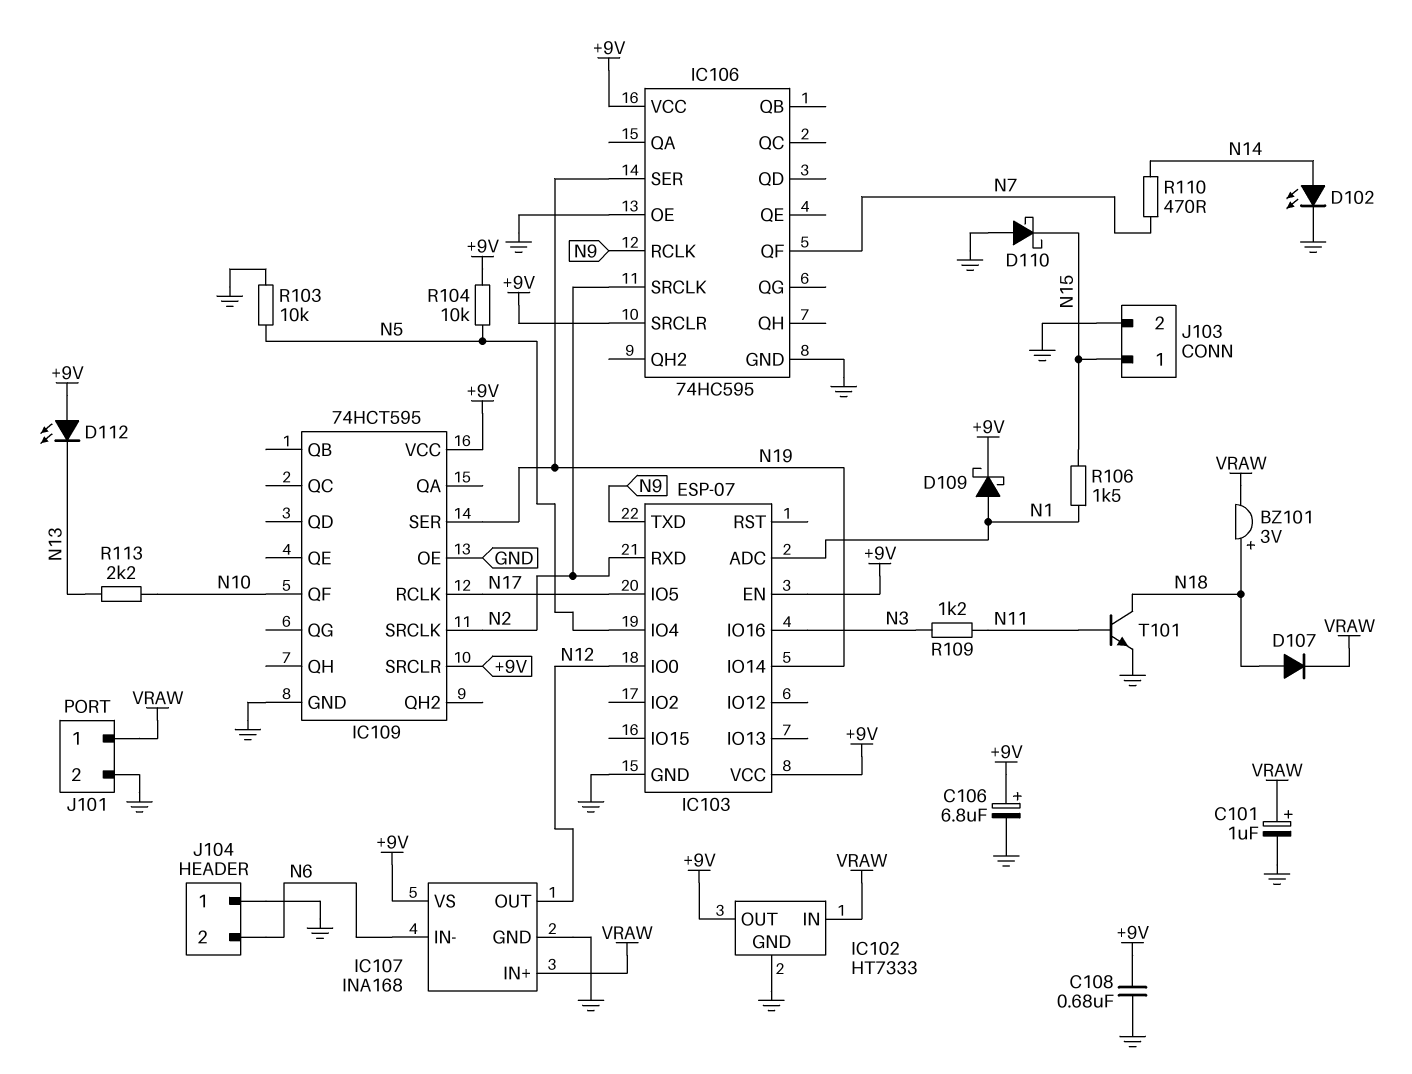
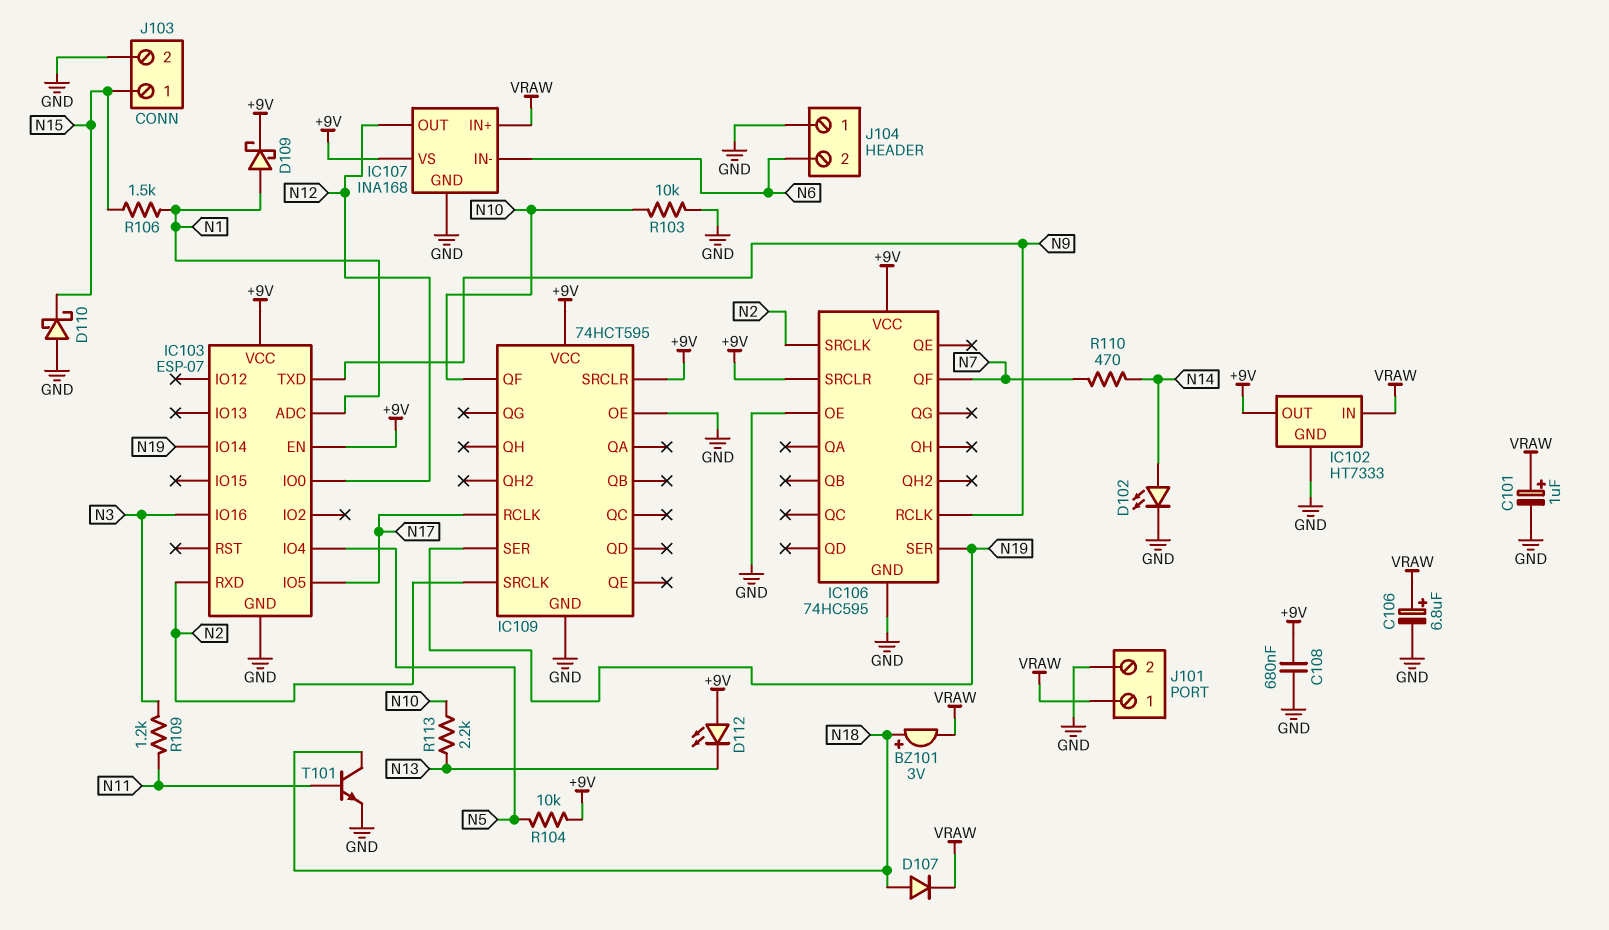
C106: 6.8uF (plus +9V, minus GND) -> 6.8uF (plus VRAW, minus GND)
R103: 10k (GND, N5) -> 10k (GND, N10)

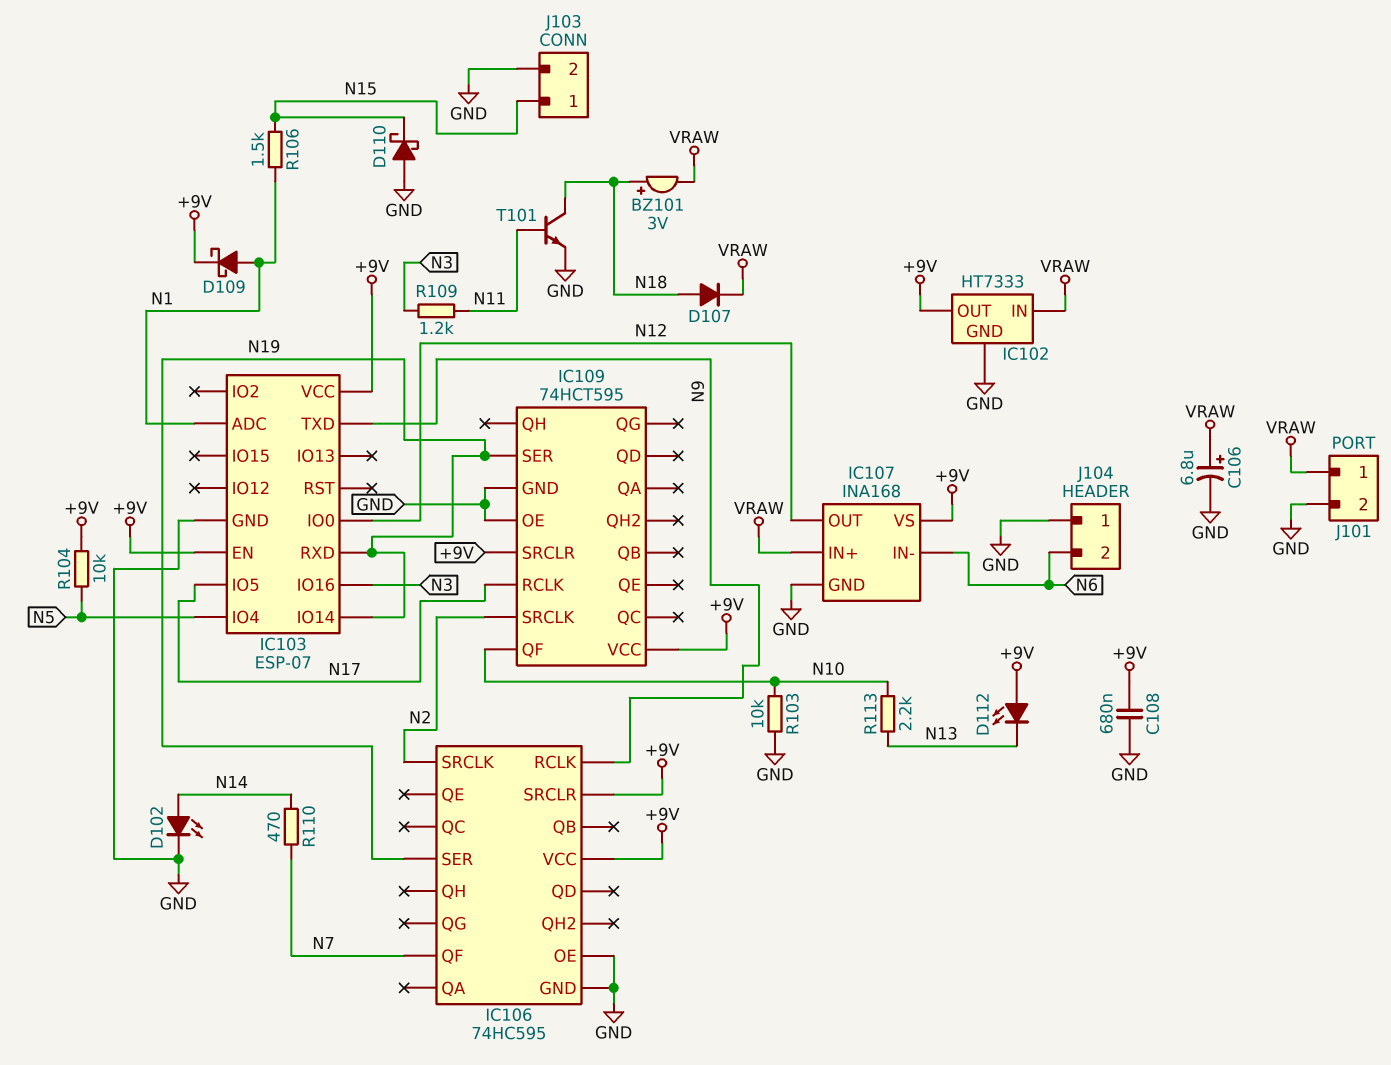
C101: 1uF (plus VRAW, minus GND) -> none
IC103 pin RXD: N2 -> N19

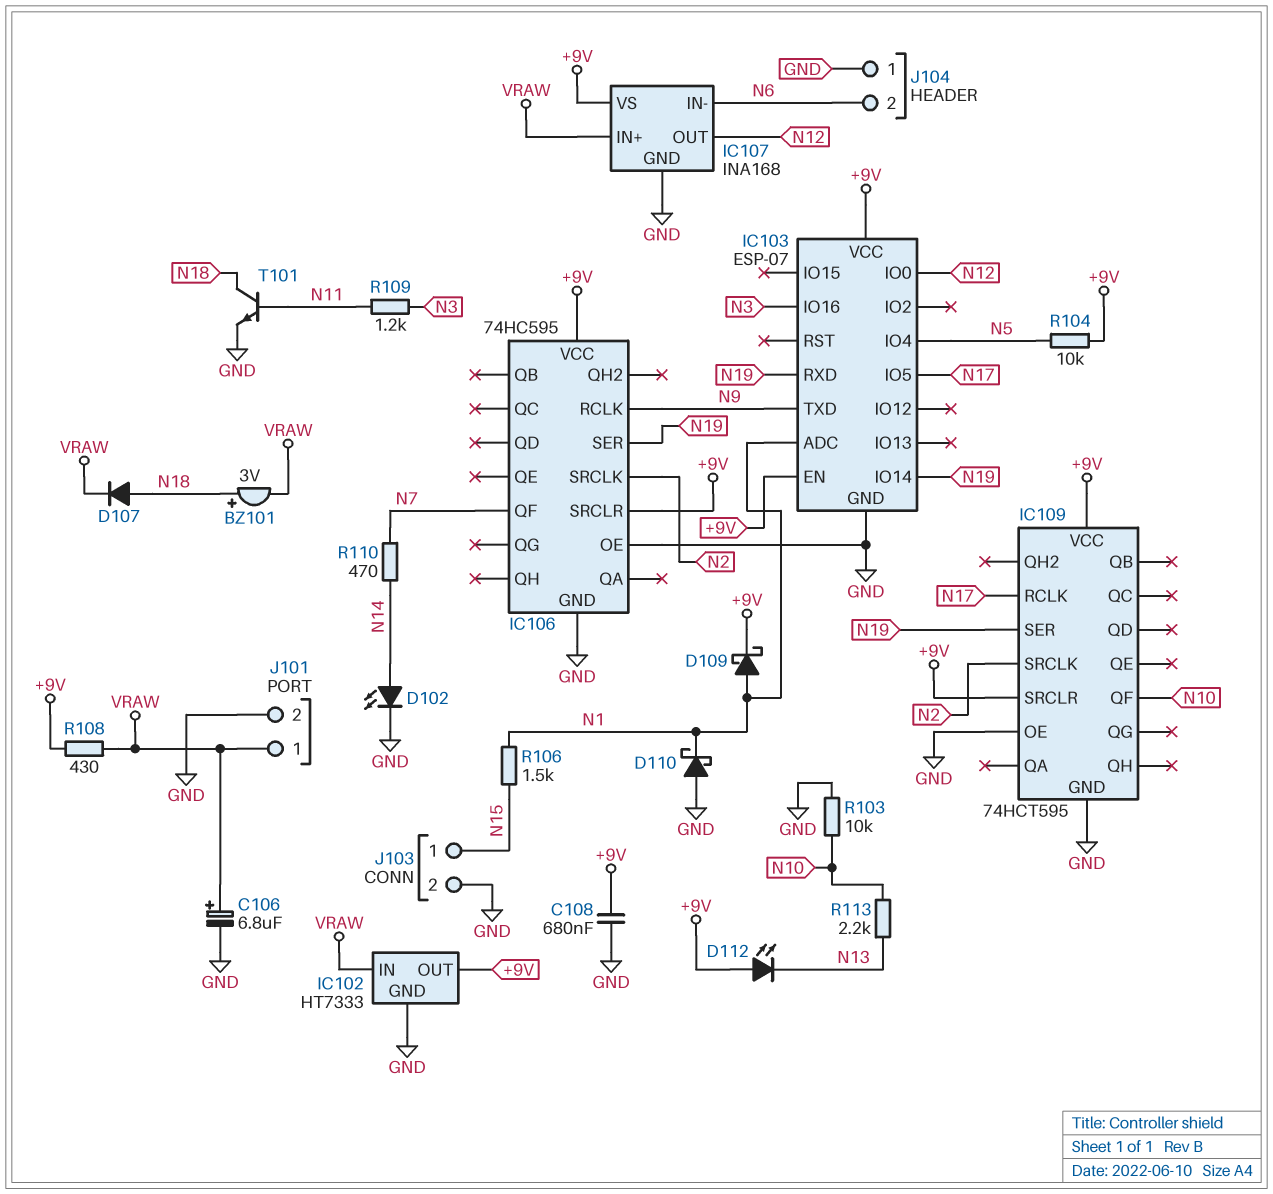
D110: schottky (A GND, K N15) -> schottky (A GND, K N1)
R108: none -> 430 (+9V, VRAW)

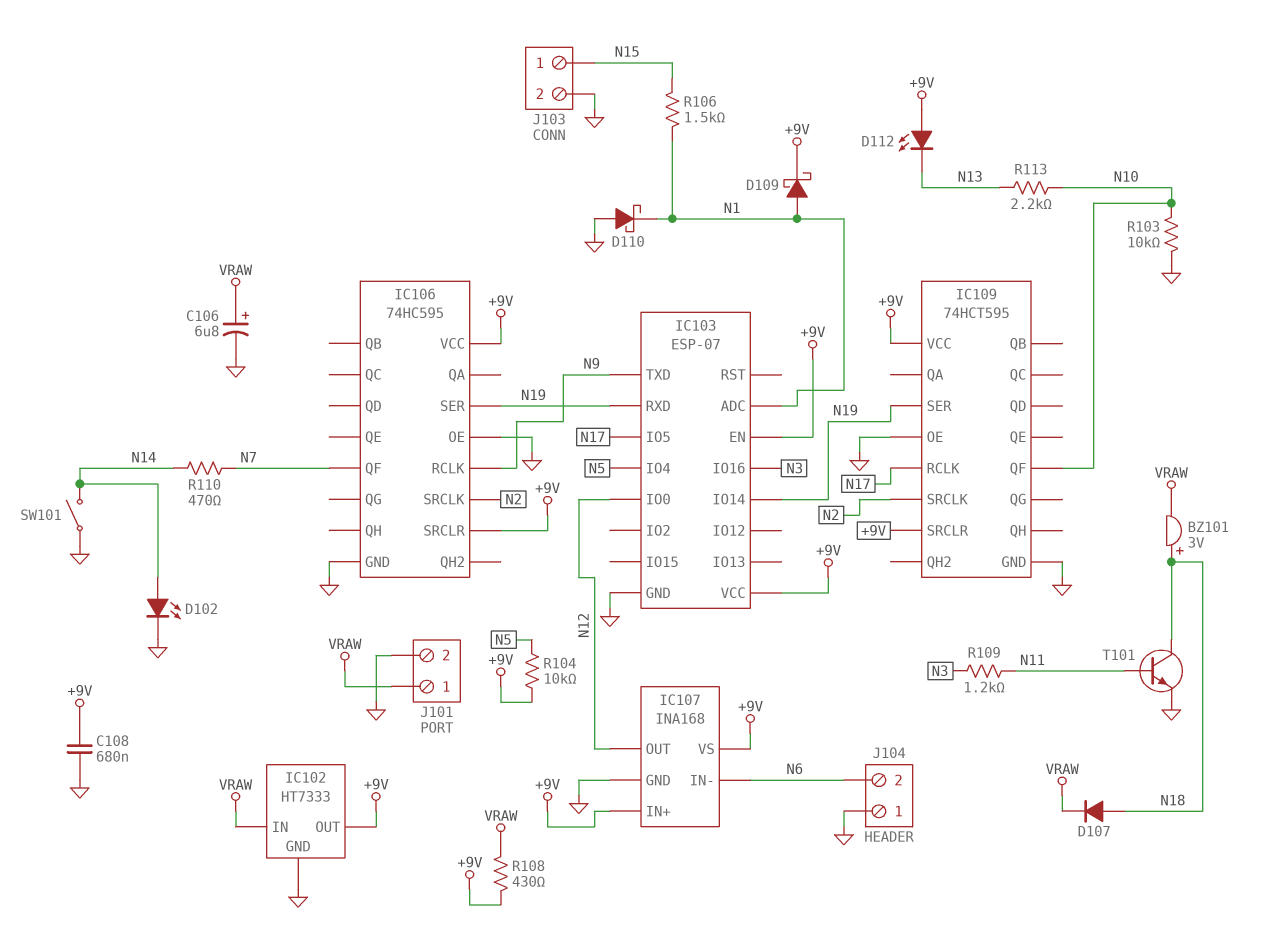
IC107 pin IN+: VRAW -> +9V
SW101: none -> switch (GND, N14)

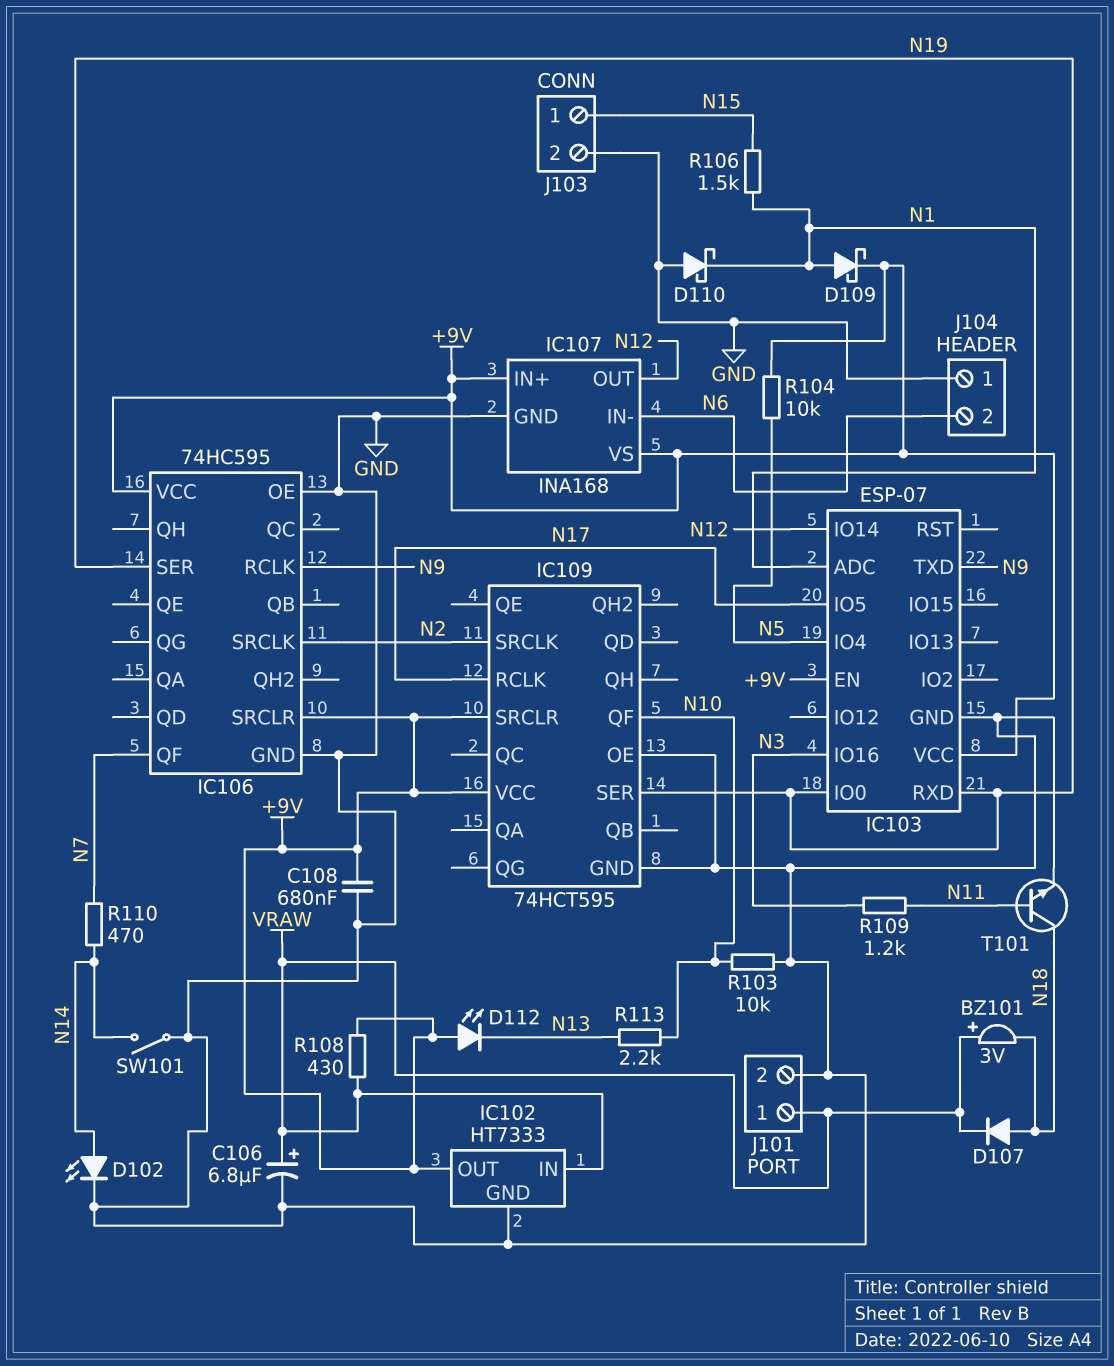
BZ101: buzzer 3V (plus N18, minus VRAW) -> buzzer 3V (plus VRAW, minus N18)
IC103 pin IO0: N12 -> N19
IC103 pin IO14: N19 -> N12

